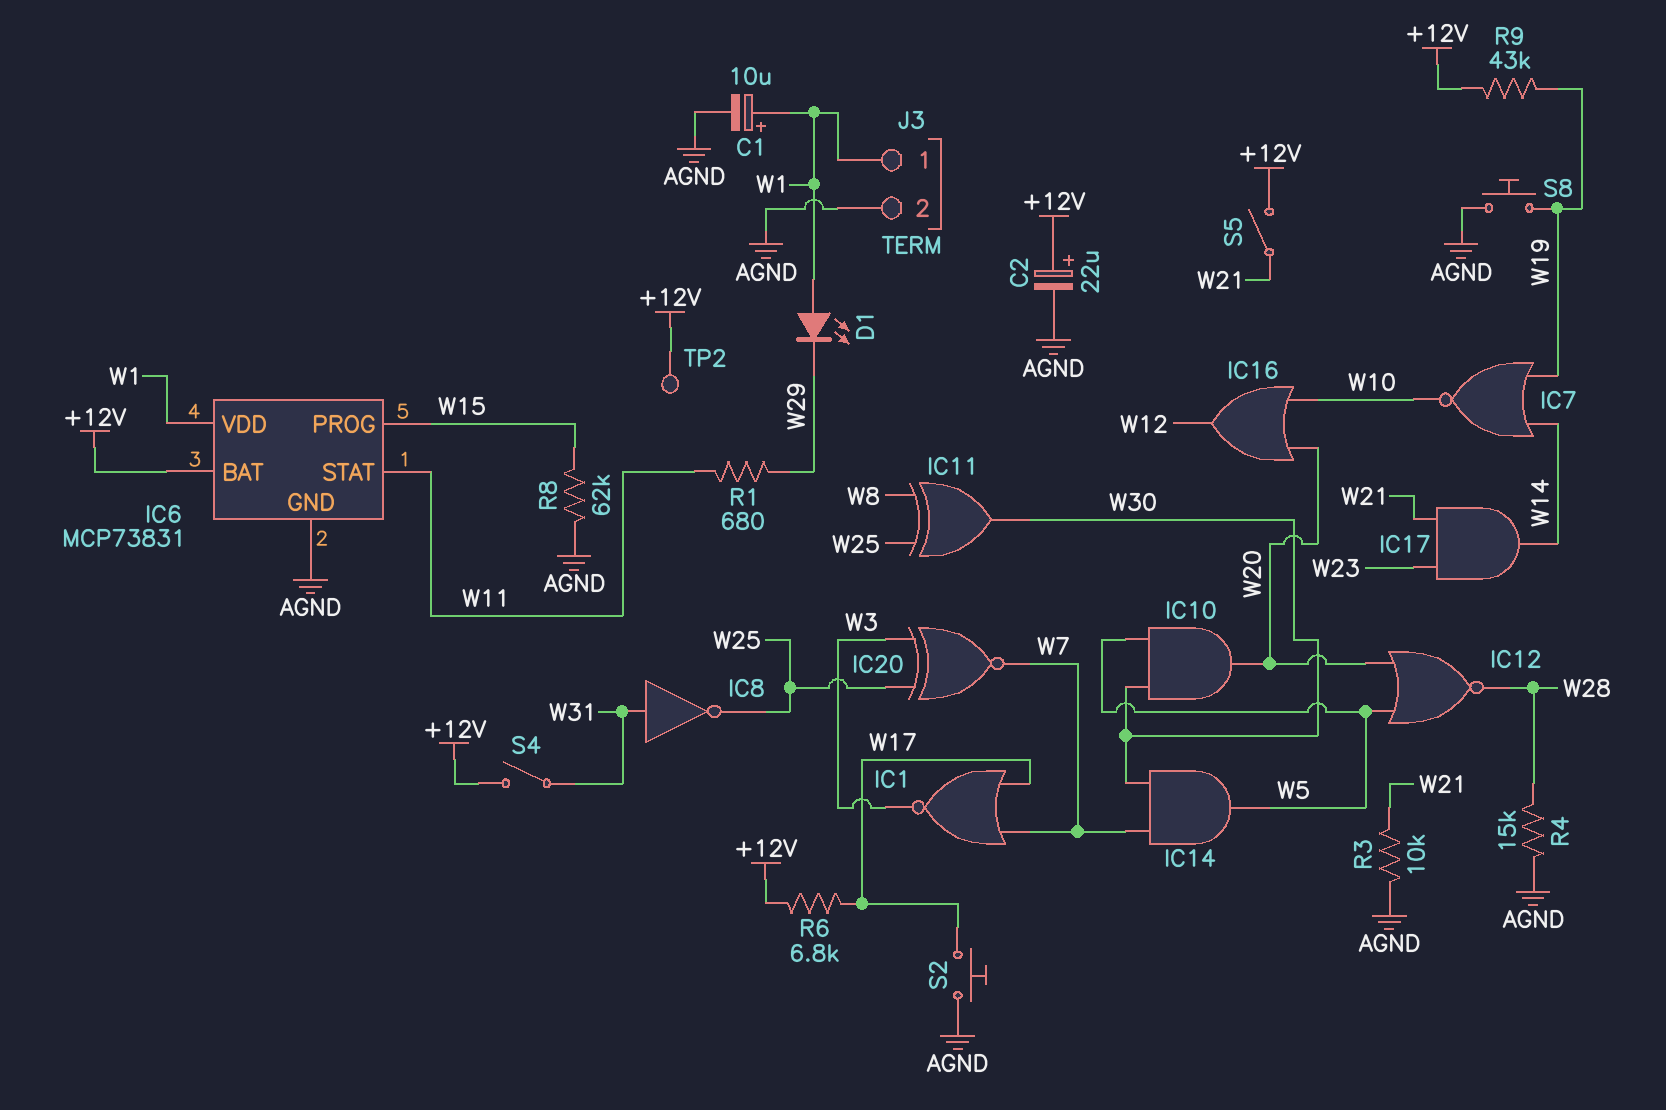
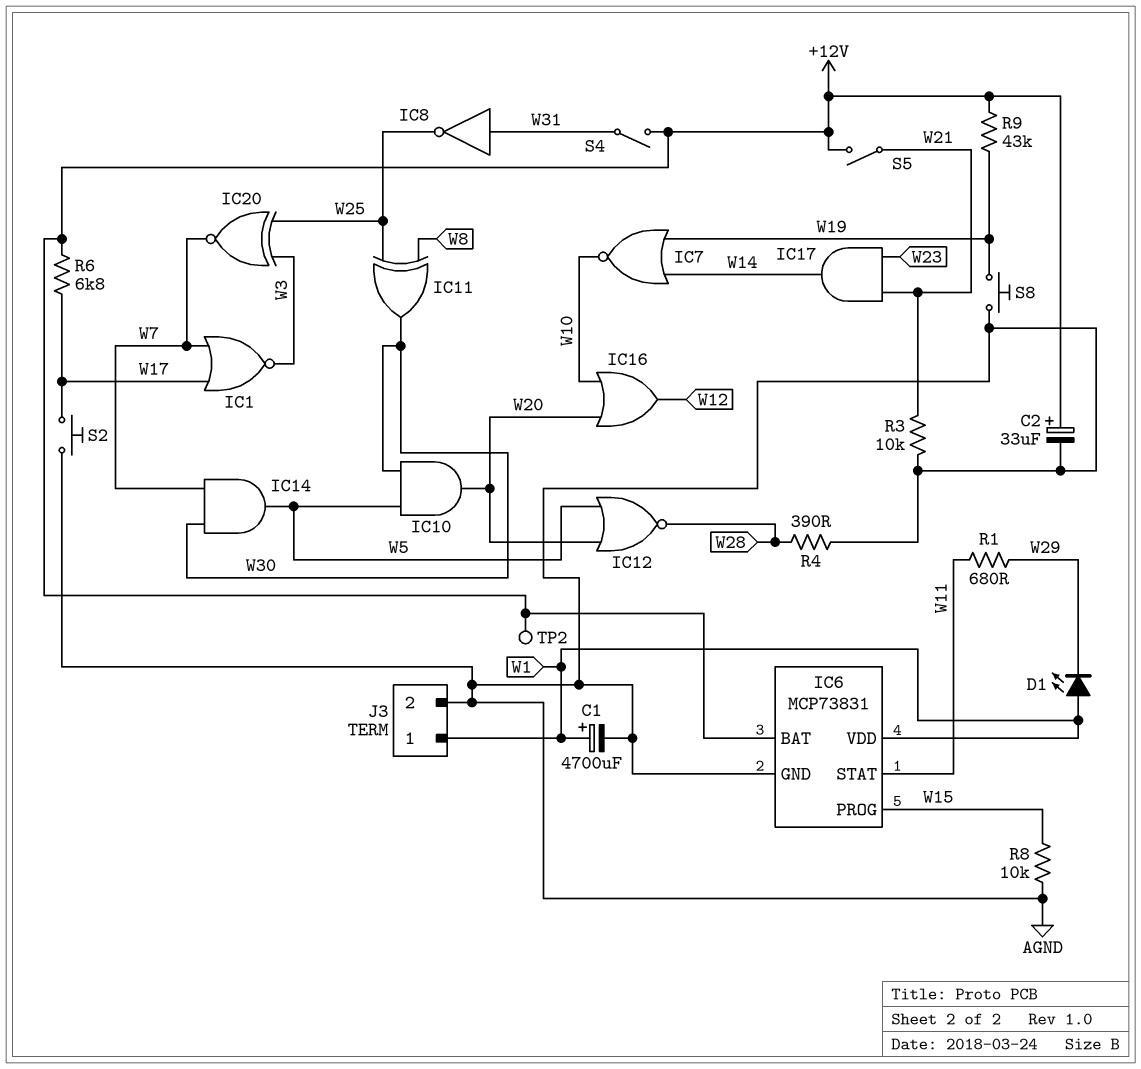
C1: 10uF (plus W1, minus AGND) -> 4700uF (plus W1, minus AGND)
C2: 22uF (plus +12V, minus AGND) -> 33uF (plus +12V, minus AGND)
R4: 15k (AGND, W28) -> 390 (AGND, W28)
R8: 62k (AGND, W15) -> 10k (AGND, W15)

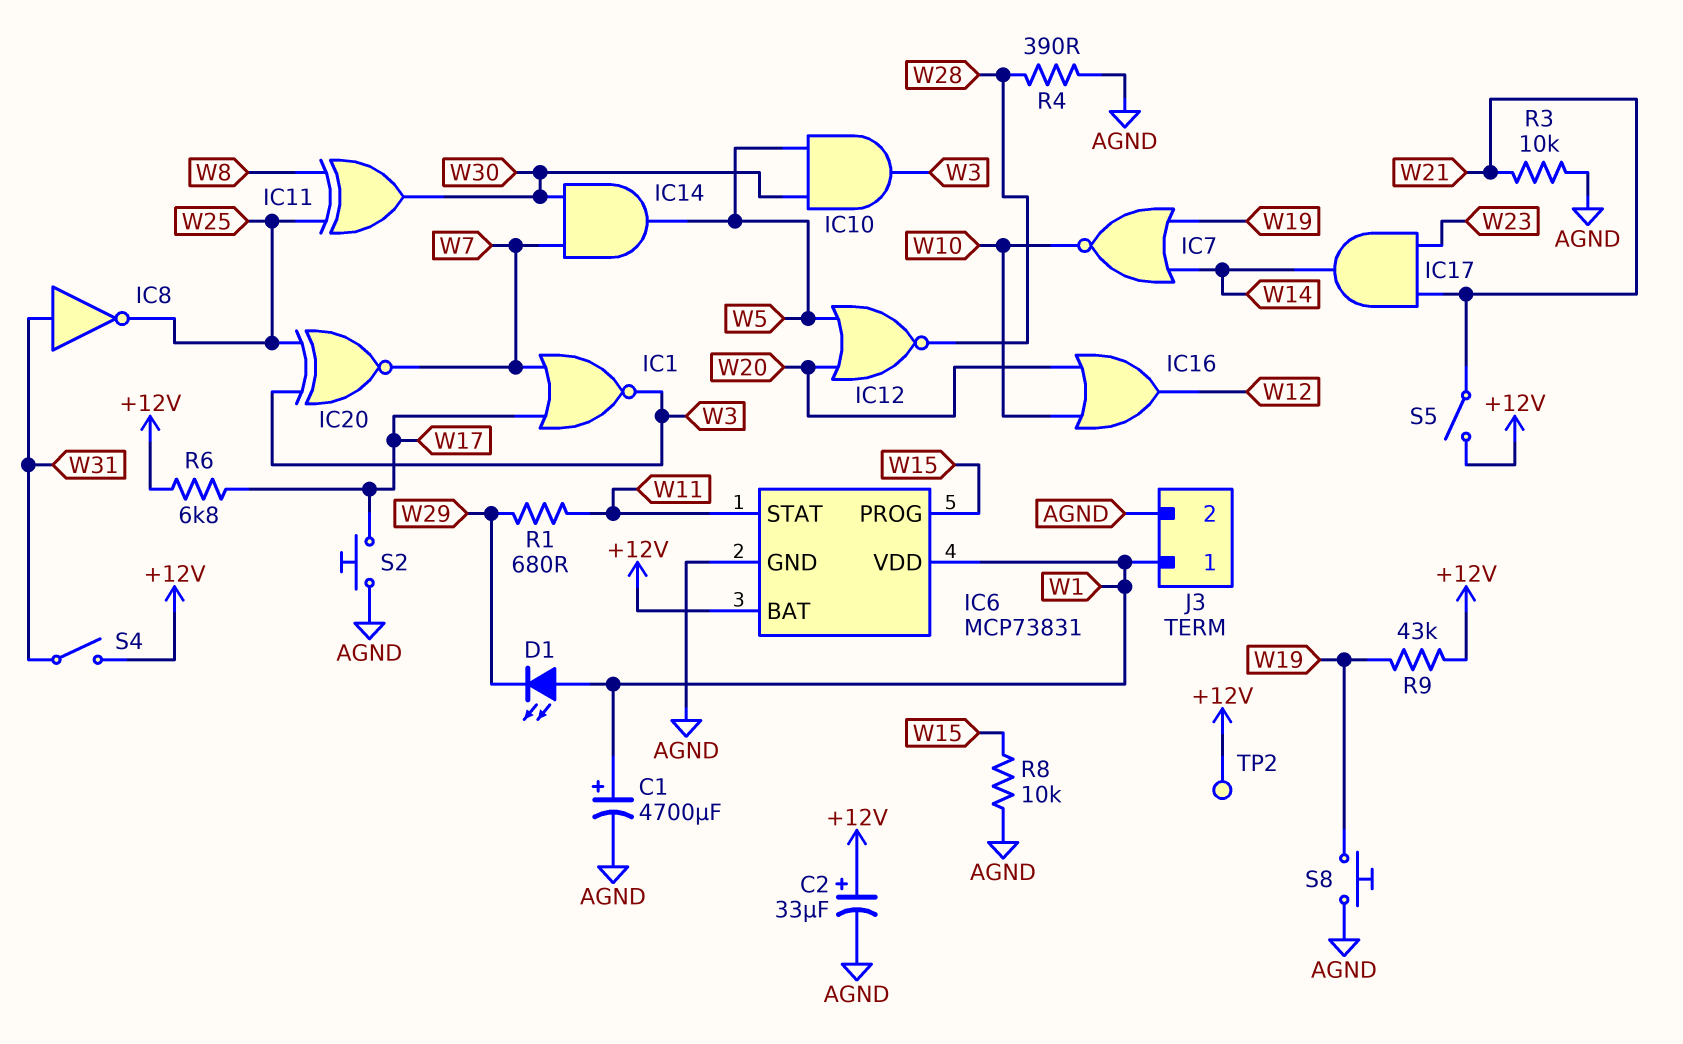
IC10: AND (in W5, in W30, out W20) -> AND (in W5, in W30, out W3)

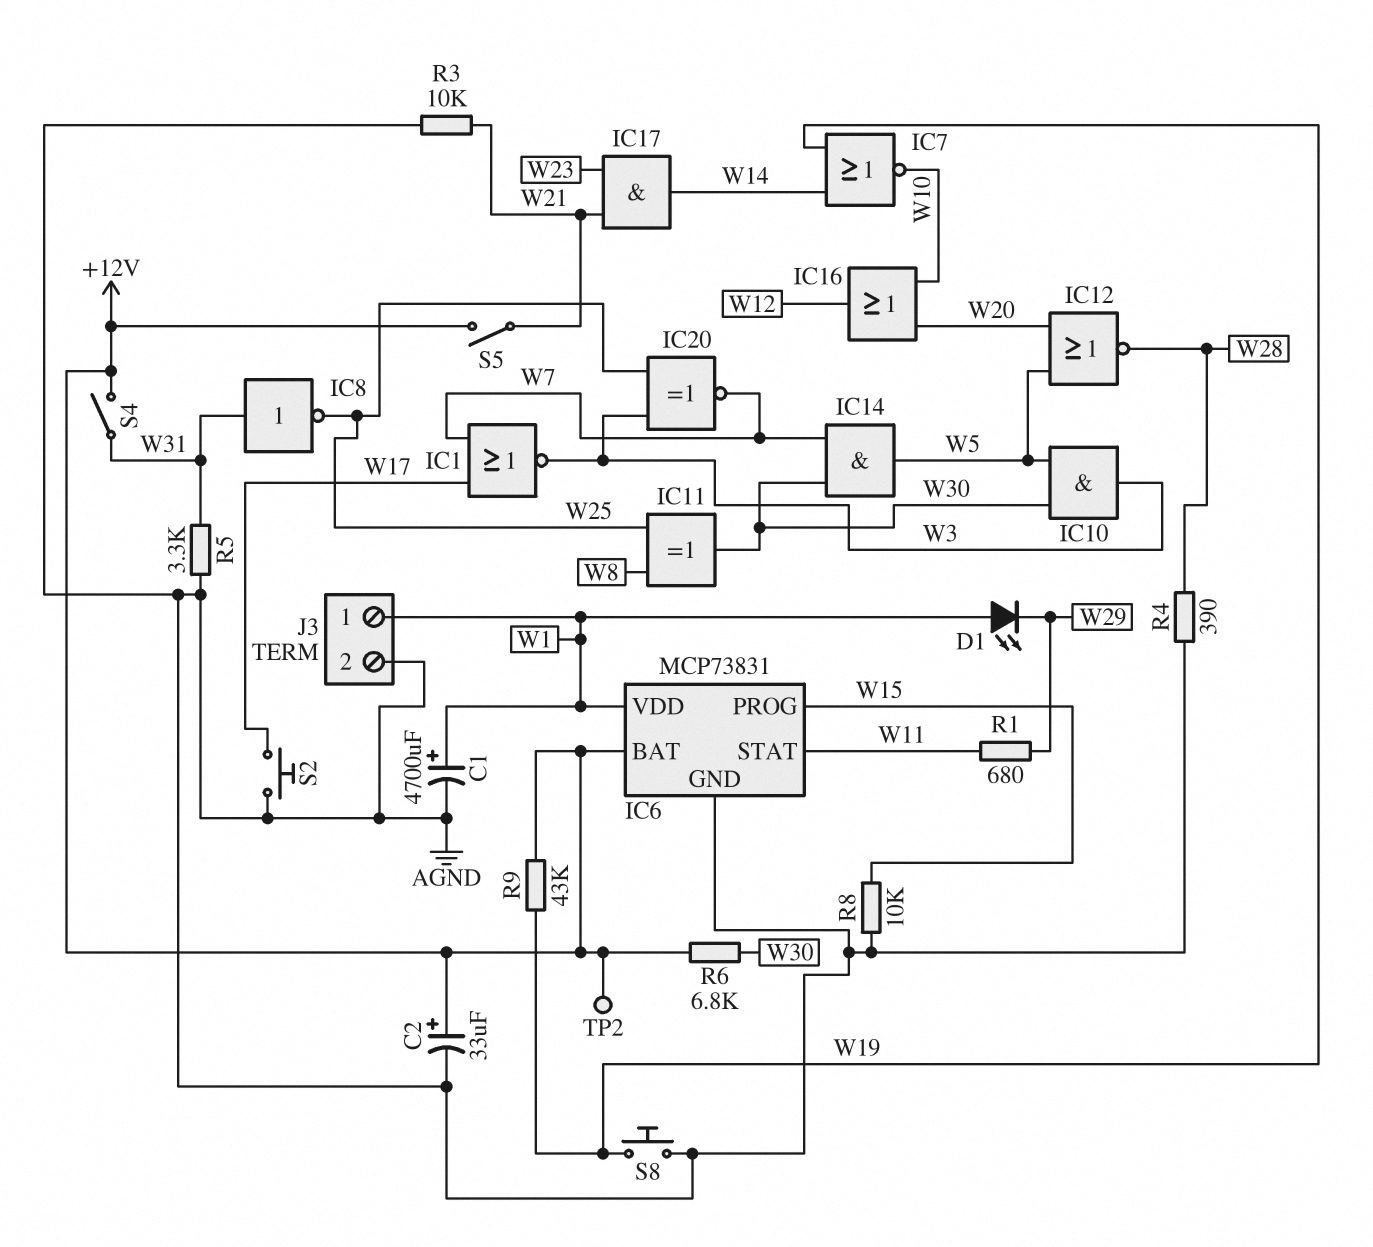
R5: none -> 3.3k (AGND, W31)
R6: 6.8k (+12V, W17) -> 6.8k (+12V, W30)

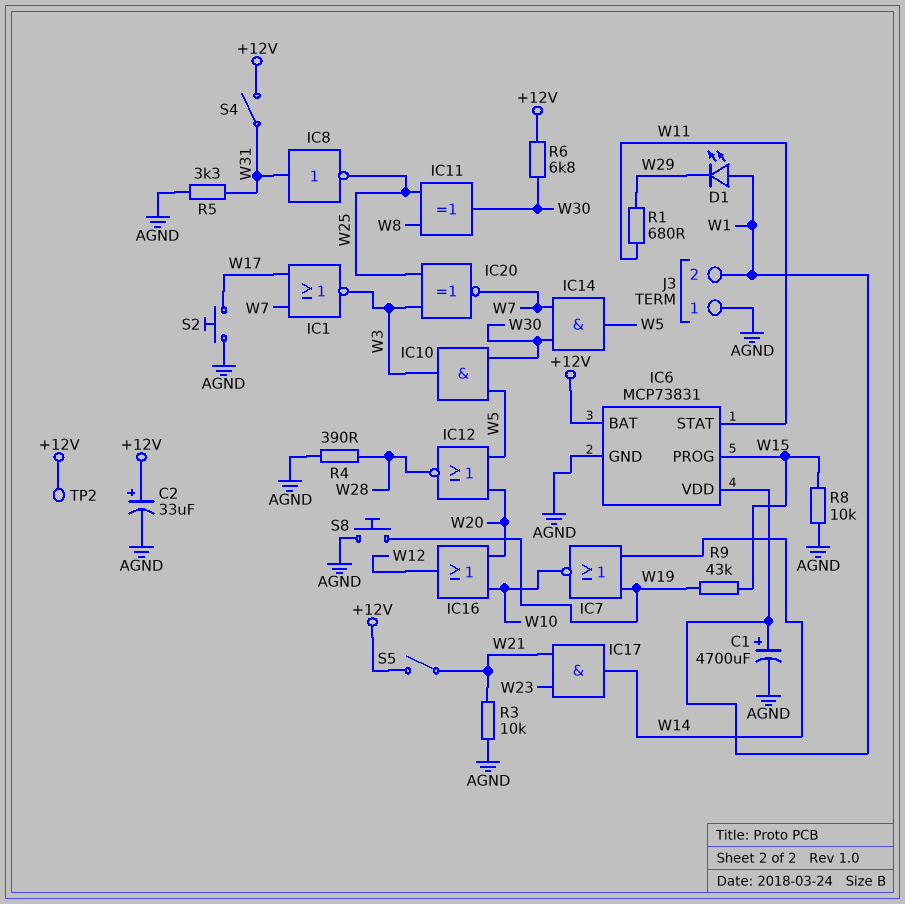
J3 pin 1: W1 -> AGND
J3 pin 2: AGND -> W1
R9: 43k (+12V, W19) -> 43k (W15, W19)

